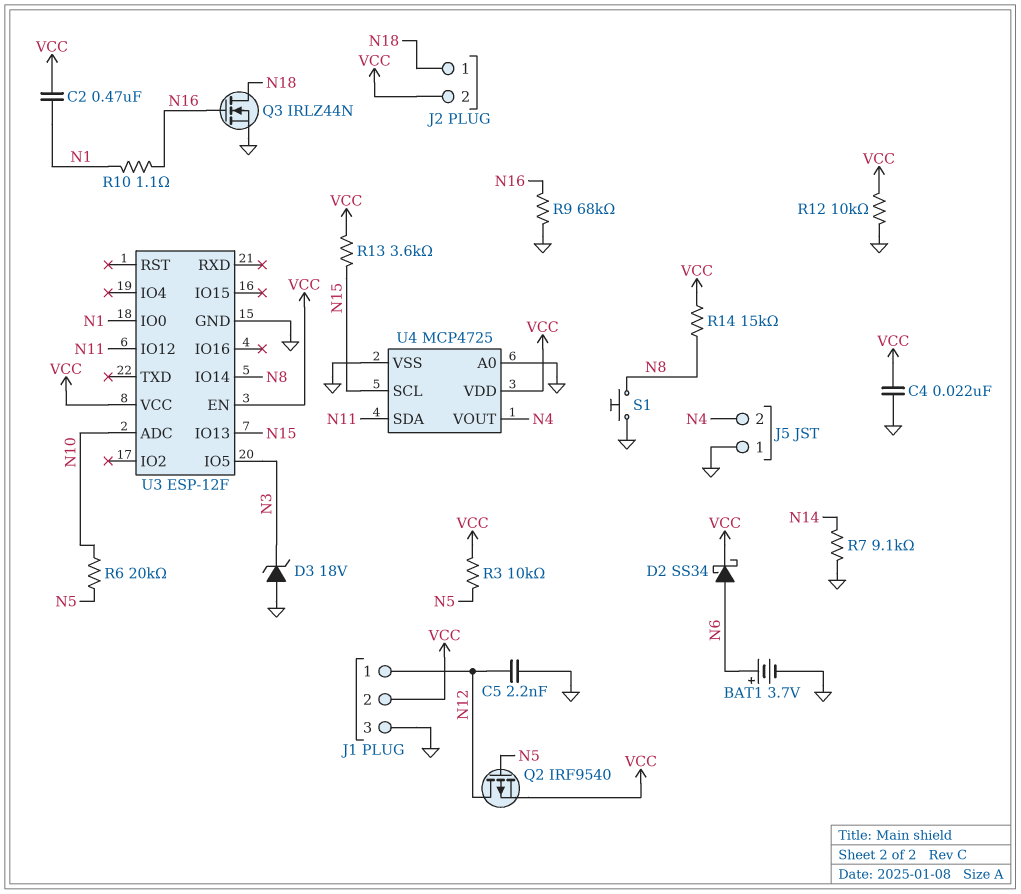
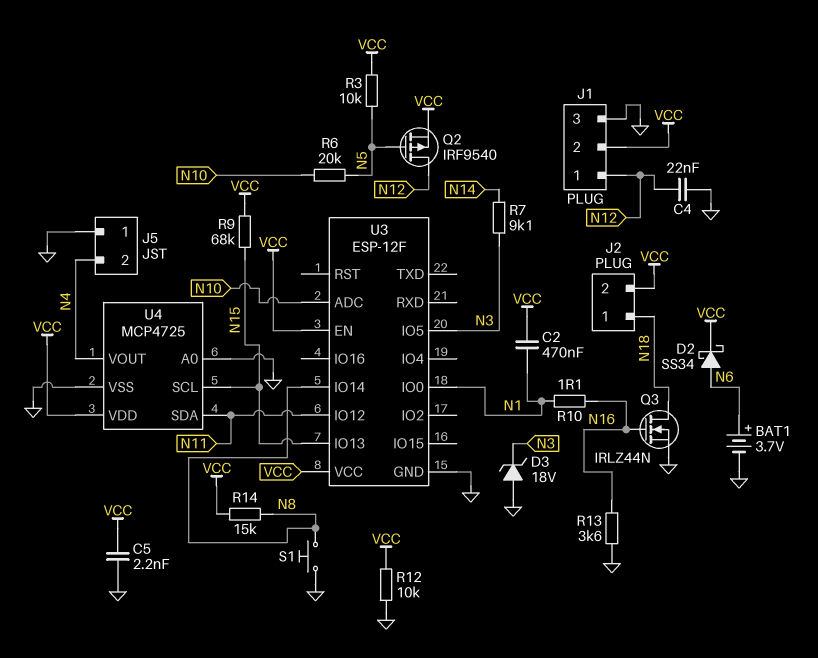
C4: 22nF (GND, VCC) -> 22nF (GND, N12)
C5: 2.2nF (GND, N12) -> 2.2nF (GND, VCC)
R7: 9.1k (GND, N14) -> 9.1k (N3, N14)
R9: 68k (GND, N16) -> 68k (N15, VCC)
R13: 3.6k (N15, VCC) -> 3.6k (GND, N16)

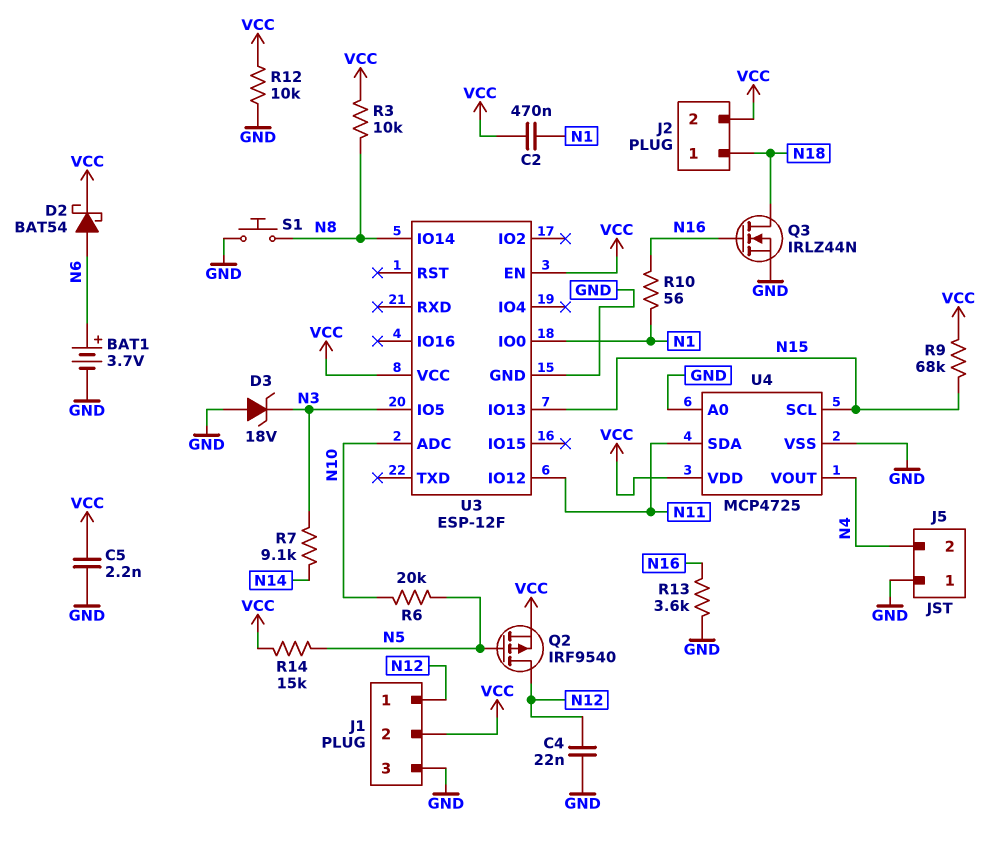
D2: schottky SS34 (A N6, K VCC) -> schottky BAT54 (A N6, K VCC)
R3: 10k (N5, VCC) -> 10k (N8, VCC)
R10: 1.1 (N1, N16) -> 56 (N1, N16)
R14: 15k (N8, VCC) -> 15k (N5, VCC)

